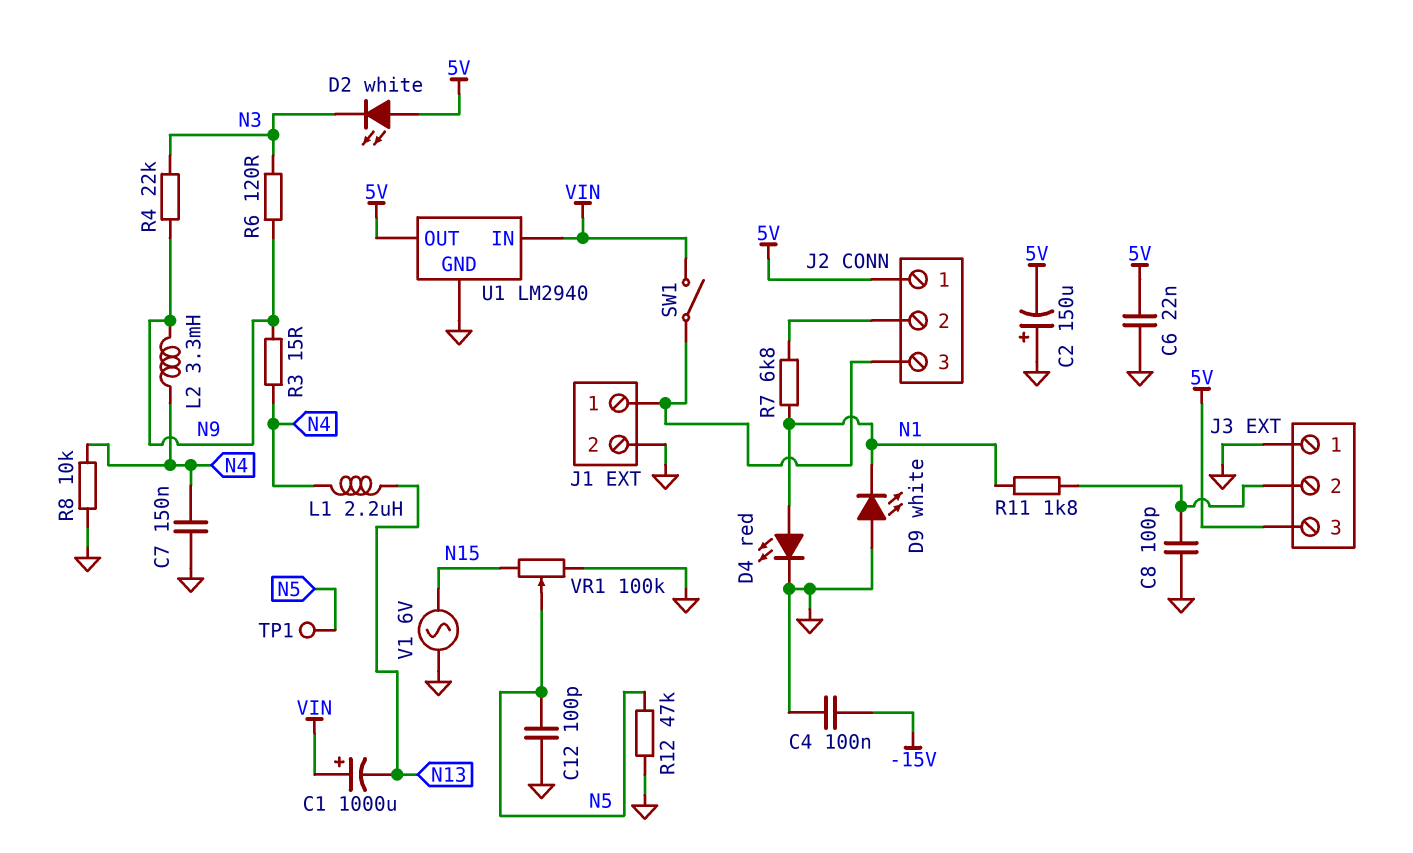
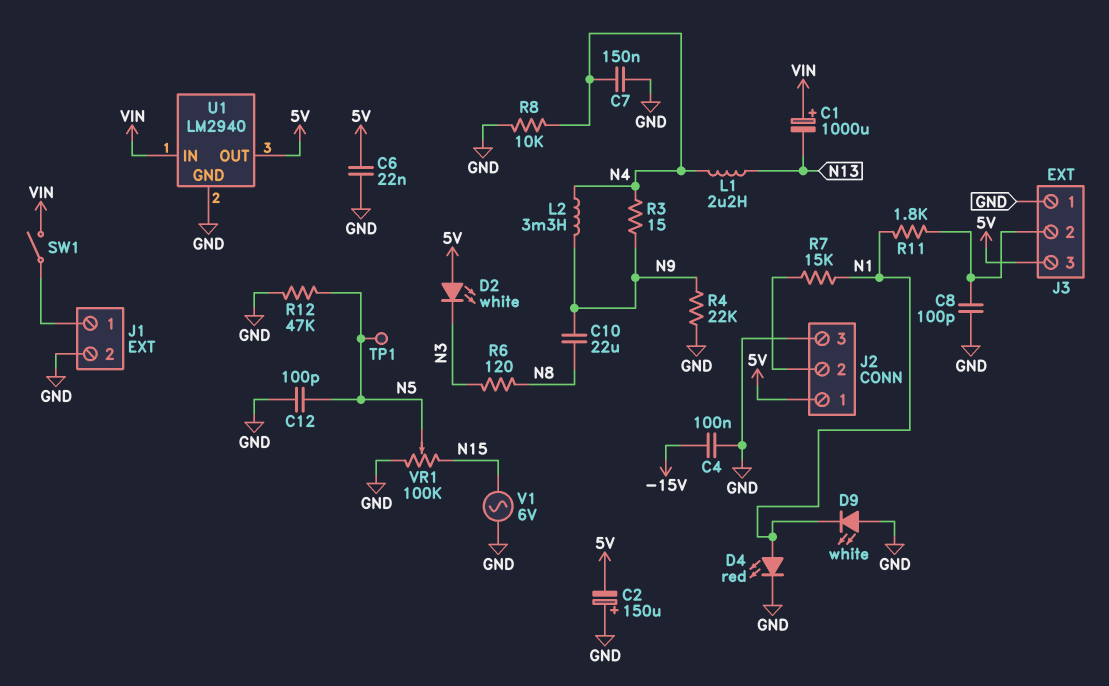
C10: none -> 22uF (N8, N9)
J2 pin 3: J1/1 -> GND
R4: 22k (N3, N9) -> 22k (GND, N9)
R6: 120 (N3, N9) -> 120 (N3, N8)
R7: 6.8k (J2/2, N1) -> 15k (J2/2, N1)

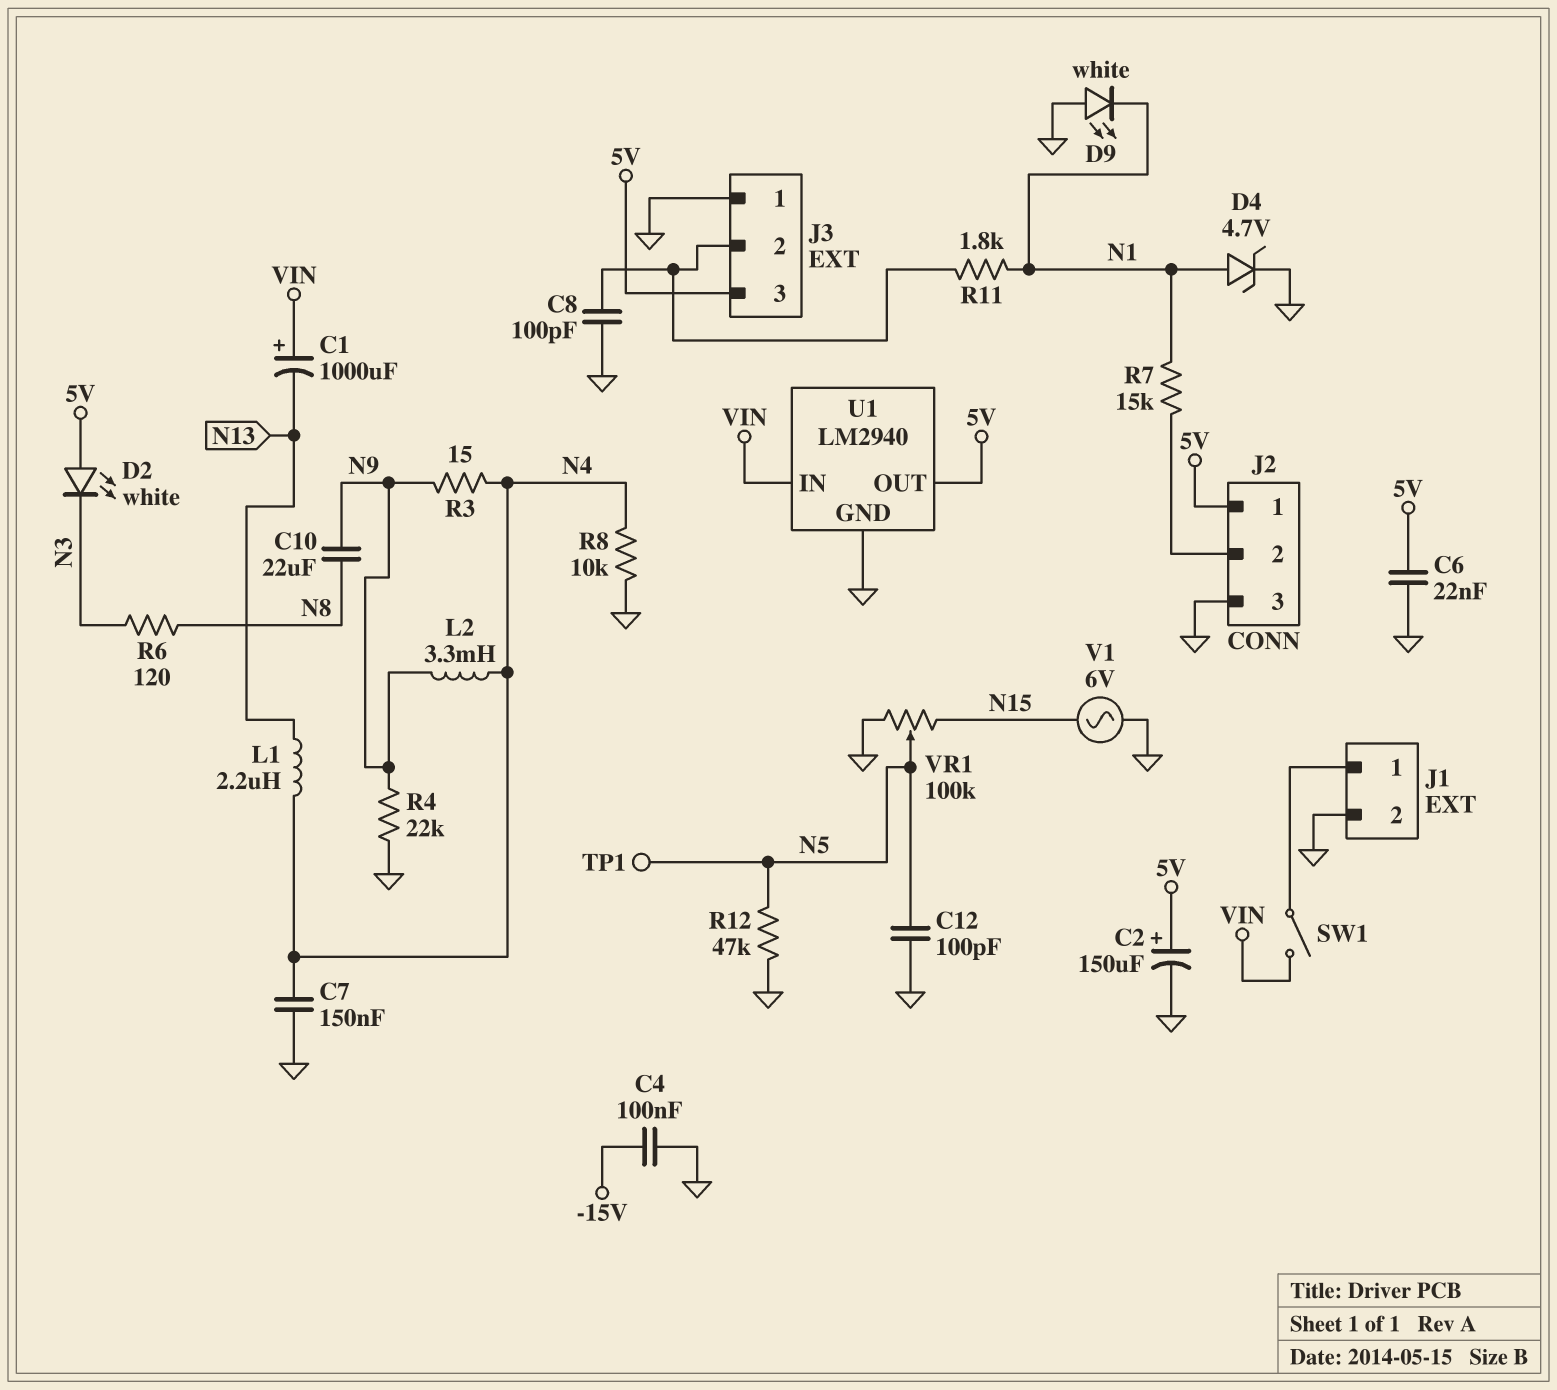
C2: 150uF (plus GND, minus 5V) -> 150uF (plus 5V, minus GND)
D4: LED red (A N1, K GND) -> zener 4.7V (A N1, K GND)

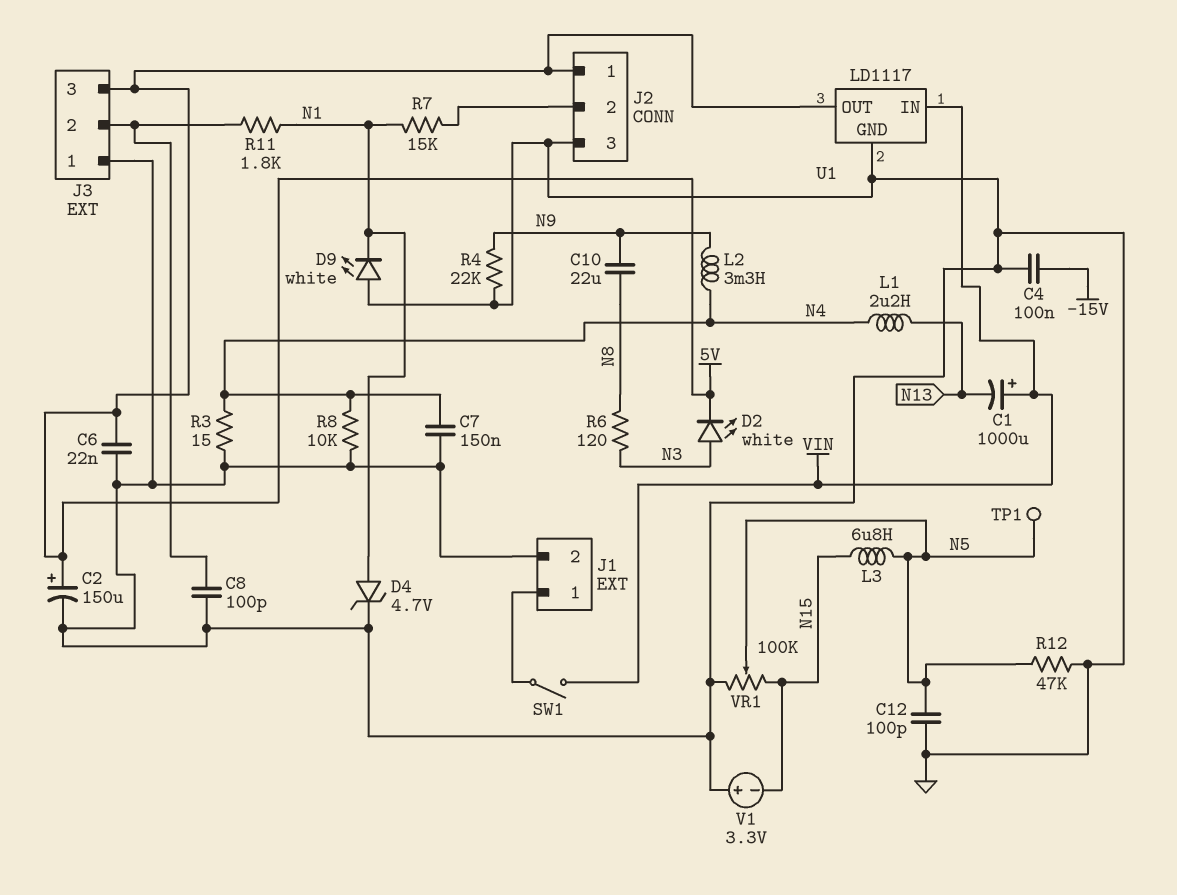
D2: LED white (A 5V, K N3) -> LED white (A N3, K 5V)
L3: none -> 6.8uH (N5, N15)
R3: 15 (N4, N9) -> 15 (GND, N4)
U1: LM2940 -> LD1117
V1: AC 6V (GND, N15) -> 3.3V (plus GND, minus N15)

